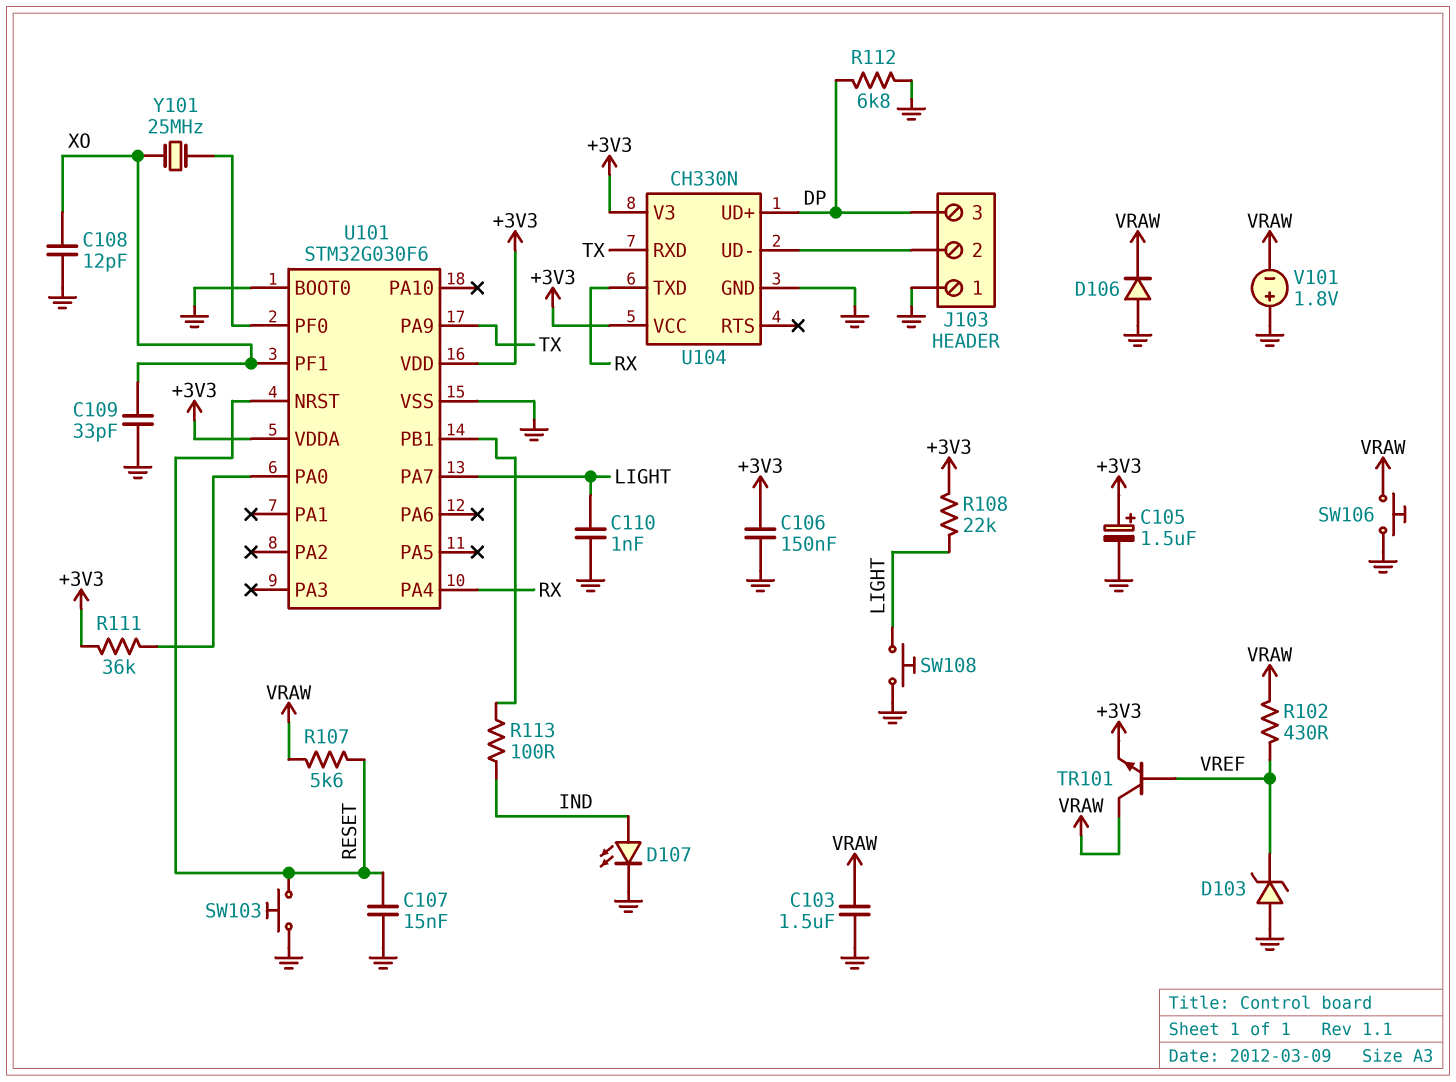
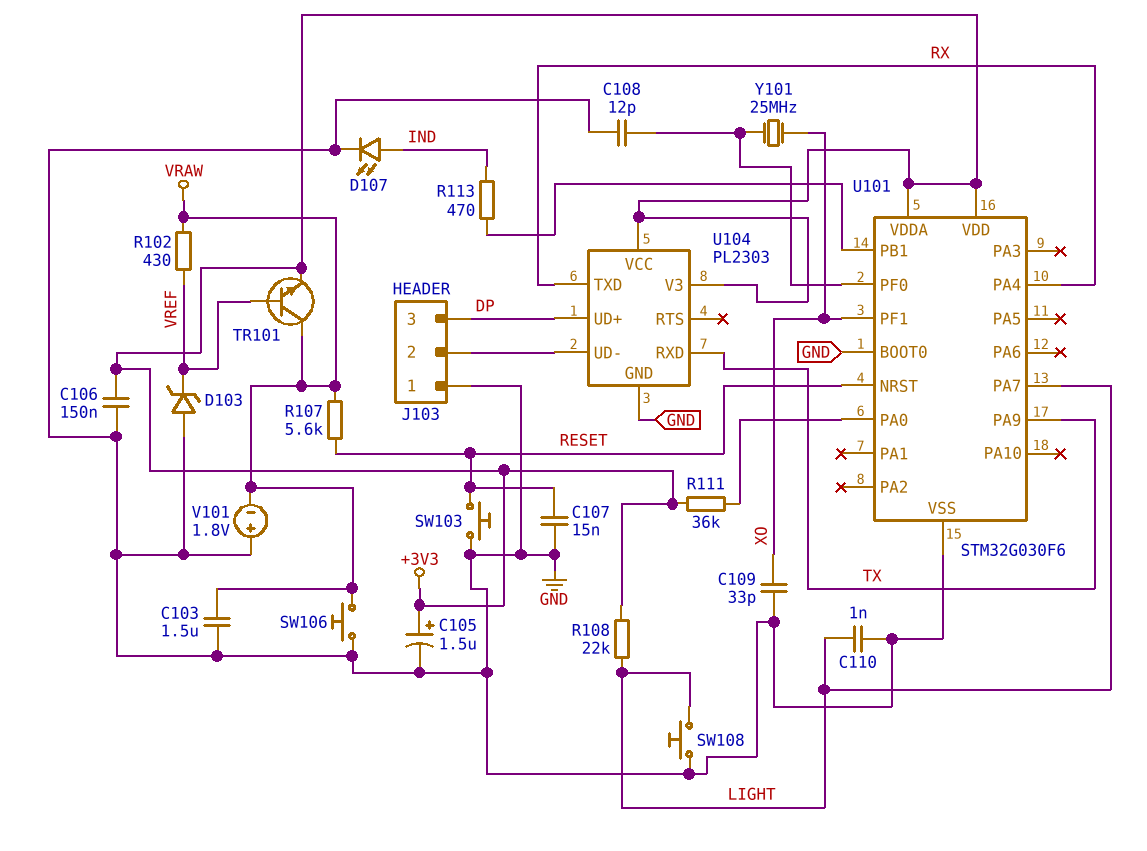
C108: 12pF (GND, XO) -> 12pF (GND, U101/PF0)
D106: diode (A GND, K VRAW) -> none
R112: 6.8k (DP, GND) -> none
R113: 100 (IND, U101/PB1) -> 470 (IND, U101/PB1)
U104: CH330N -> PL2303

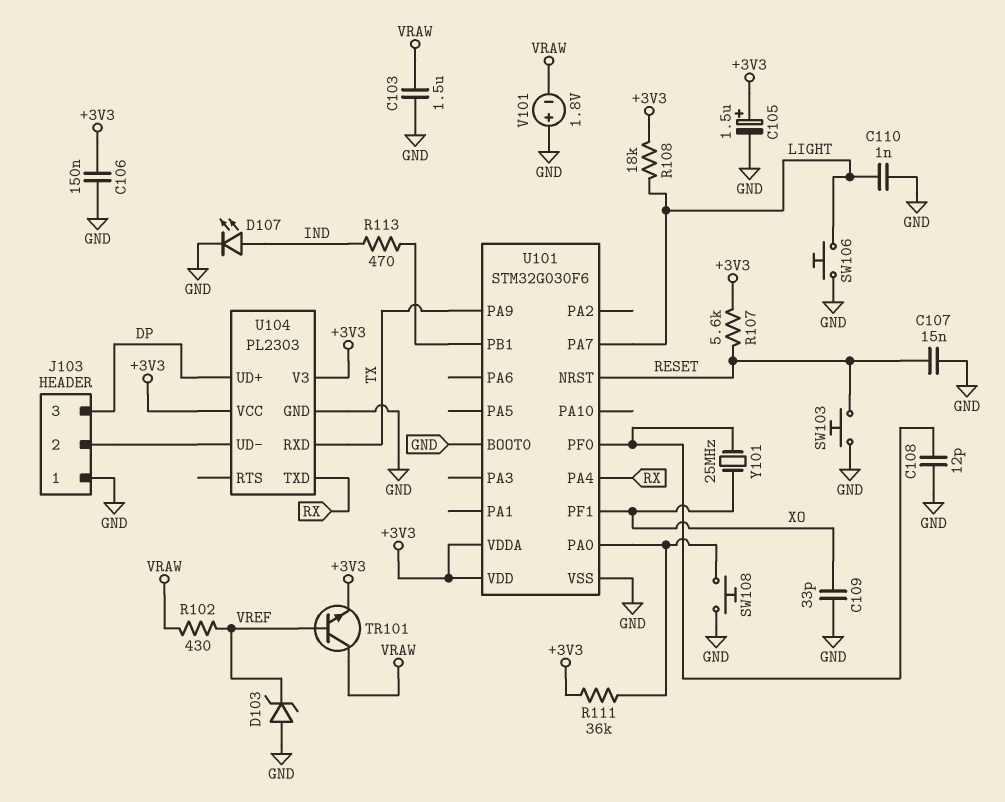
R107: 5.6k (RESET, VRAW) -> 5.6k (+3V3, RESET)
R108: 22k (+3V3, LIGHT) -> 18k (+3V3, LIGHT)
SW106: button (GND, VRAW) -> button (GND, LIGHT)
SW108: button (GND, LIGHT) -> button (GND, U101/PA0)

